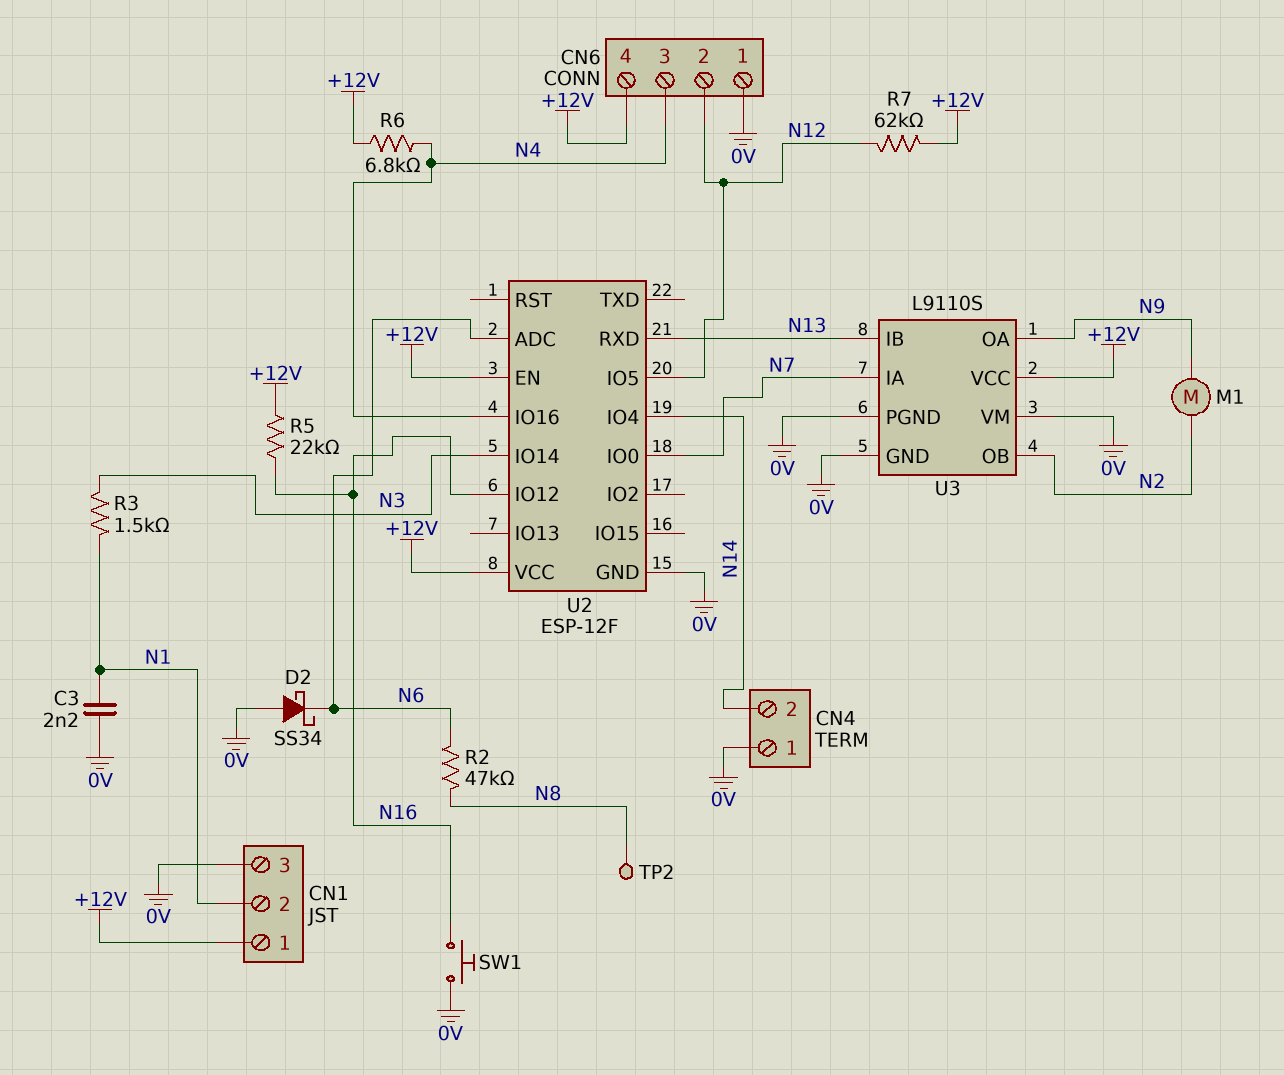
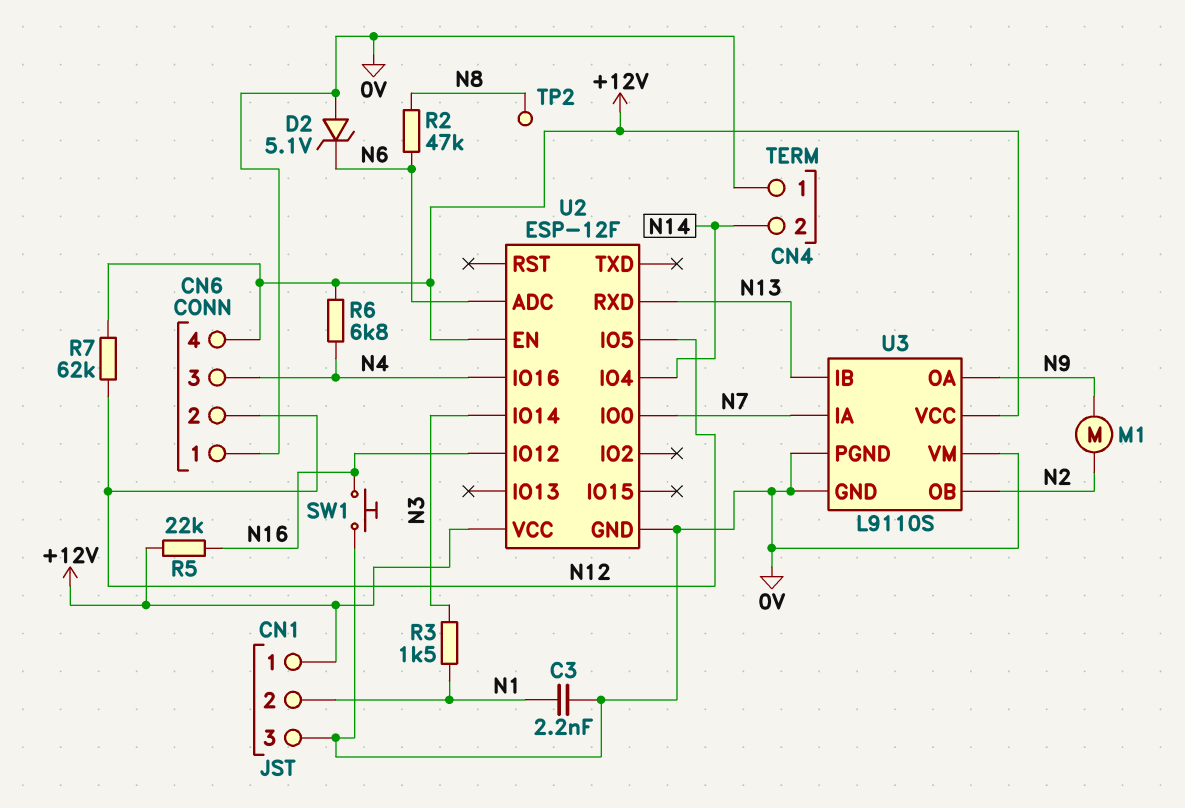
D2: schottky SS34 (A 0V, K N6) -> zener 5.1V (A 0V, K N6)

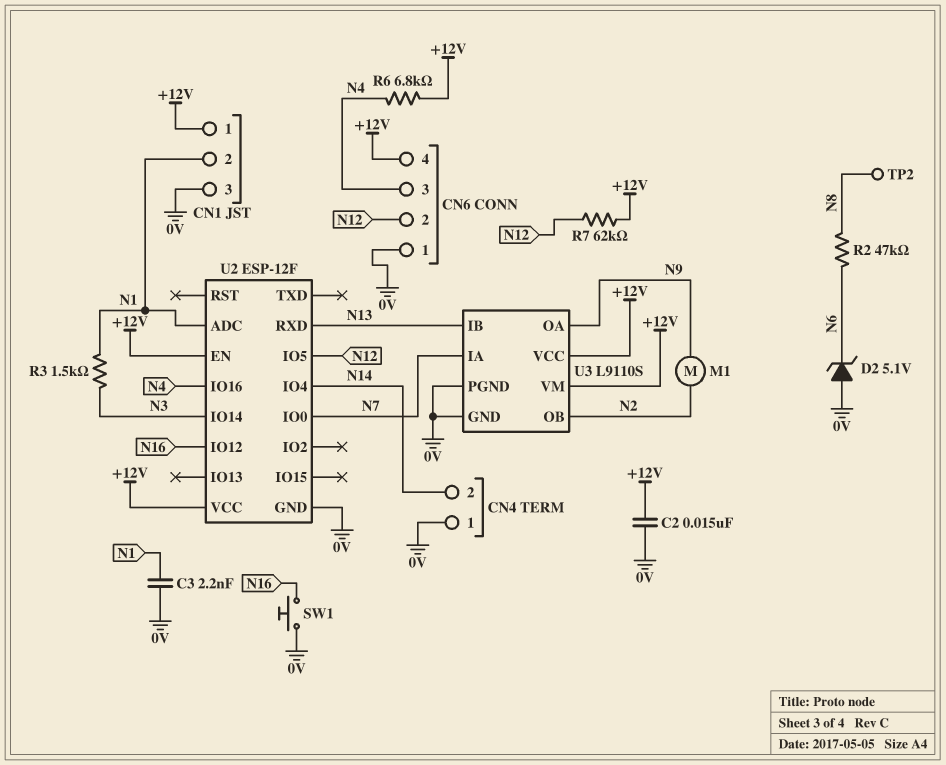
C2: none -> 15nF (+12V, 0V)
R5: 22k (+12V, N16) -> none
U2 pin ADC: N6 -> N1
U3 pin VM: 0V -> +12V

